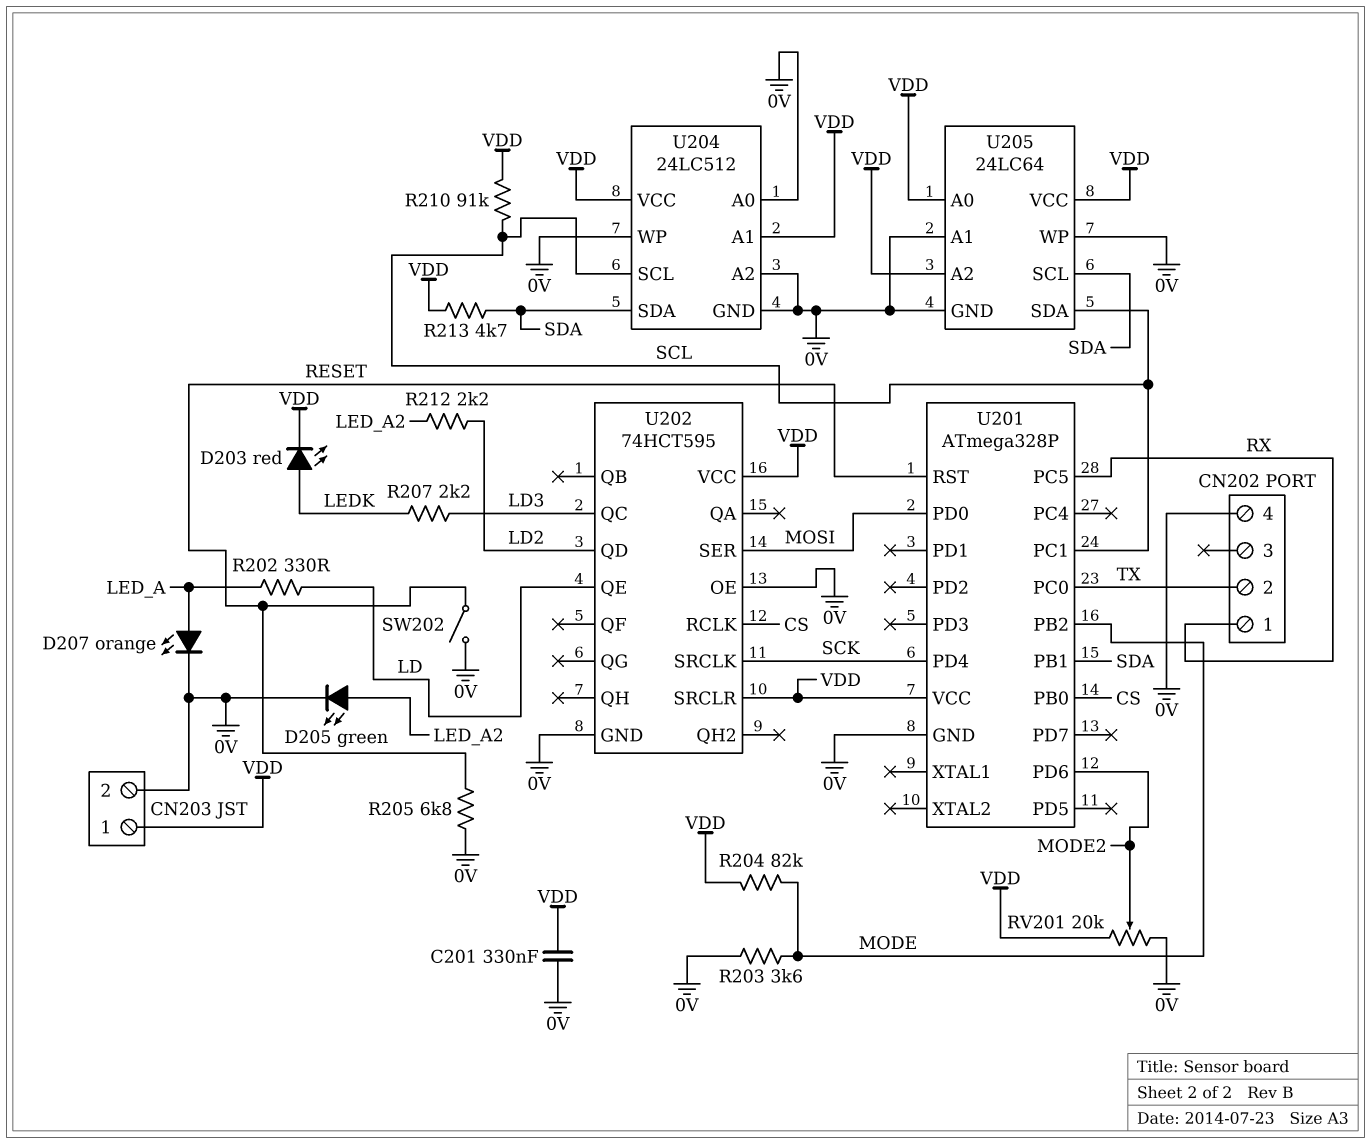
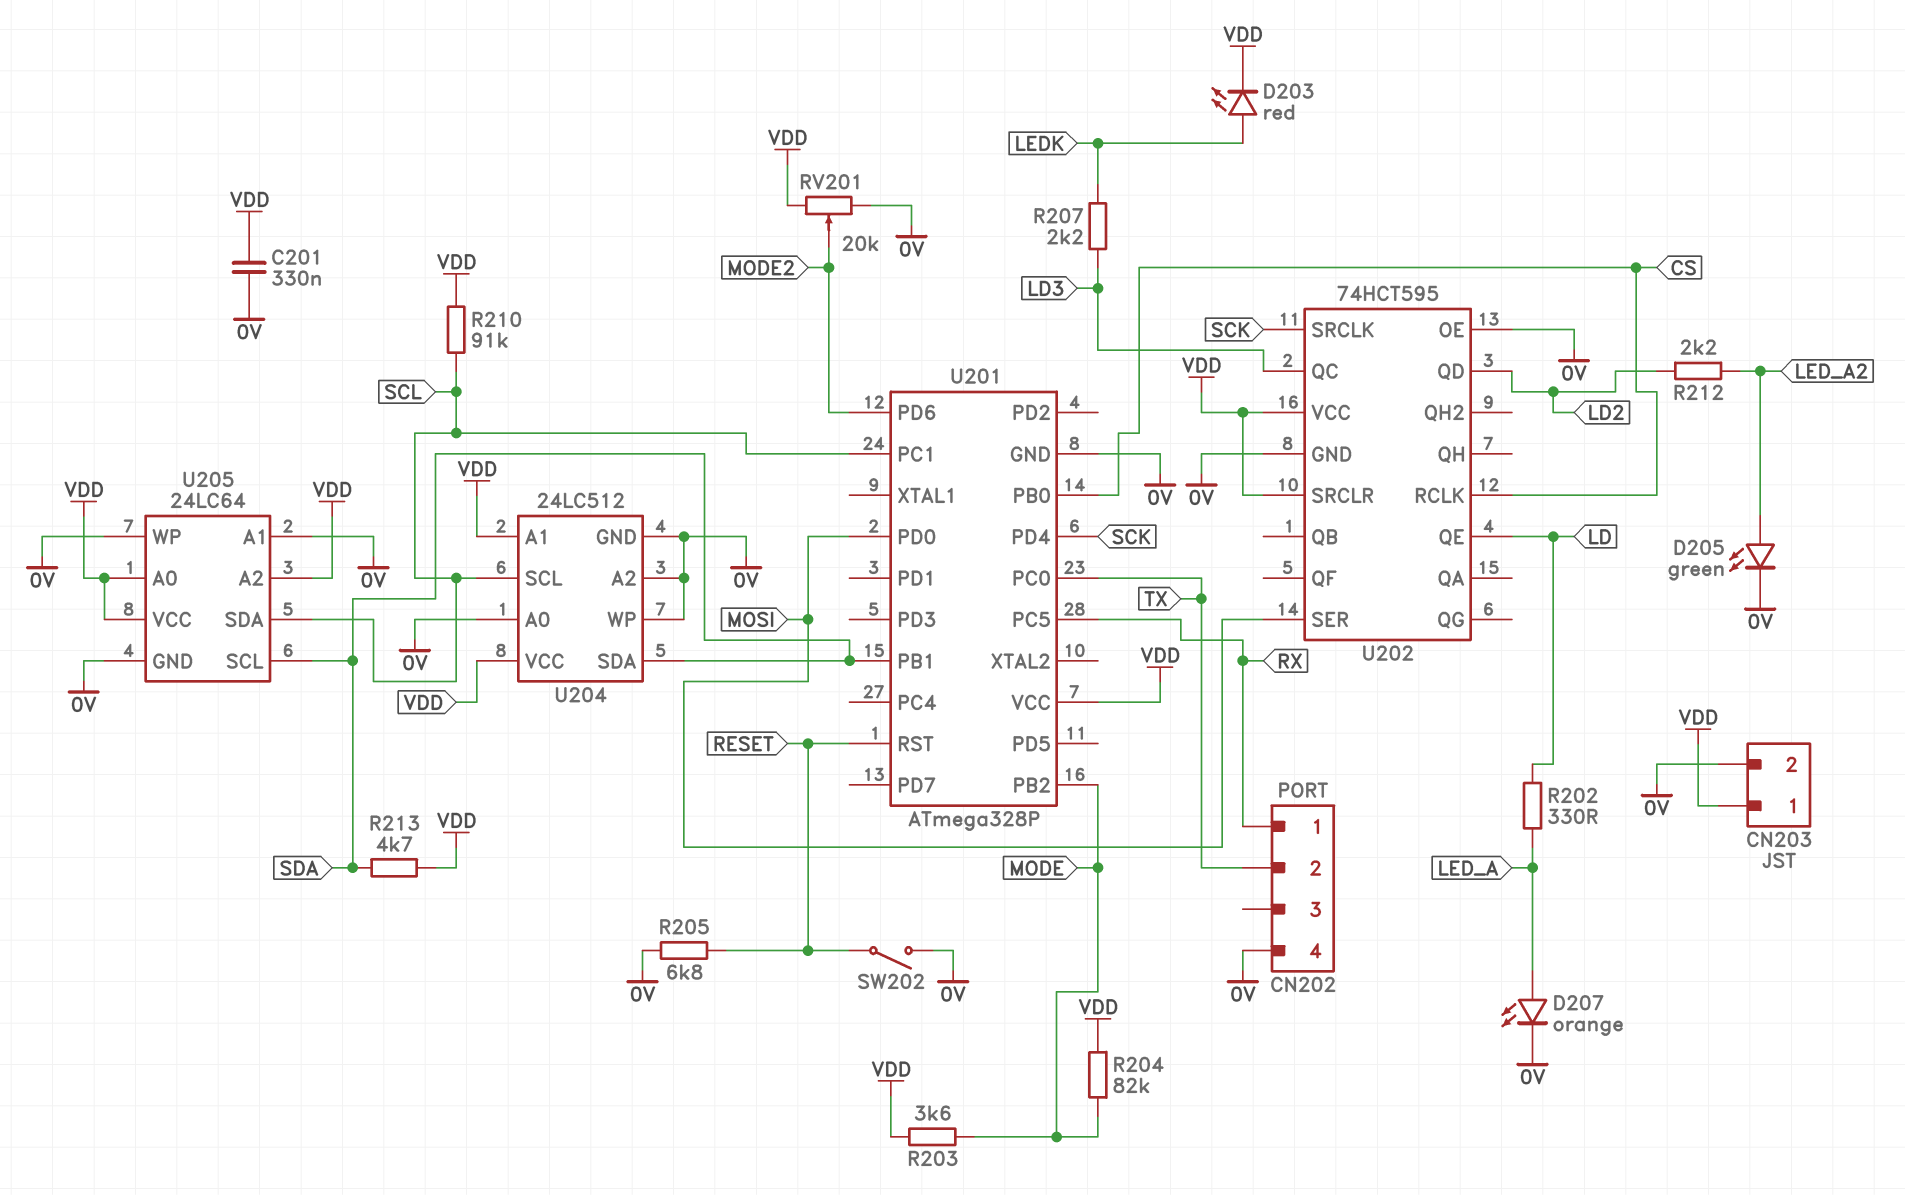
R203: 3.6k (0V, MODE) -> 3.6k (MODE, VDD)

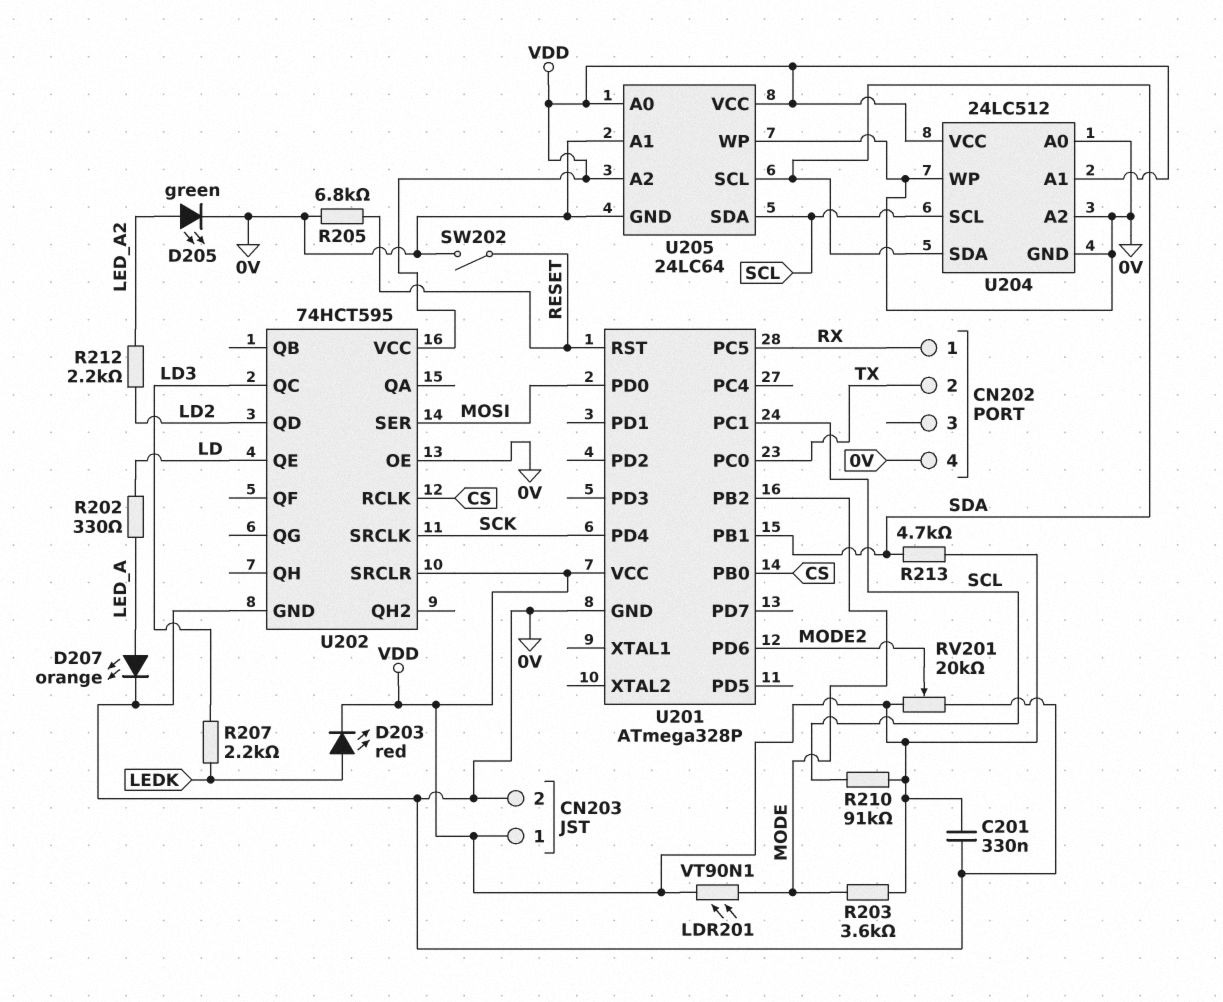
LDR201: none -> VT90N1 (MODE, VDD)
R204: 82k (MODE, VDD) -> none

